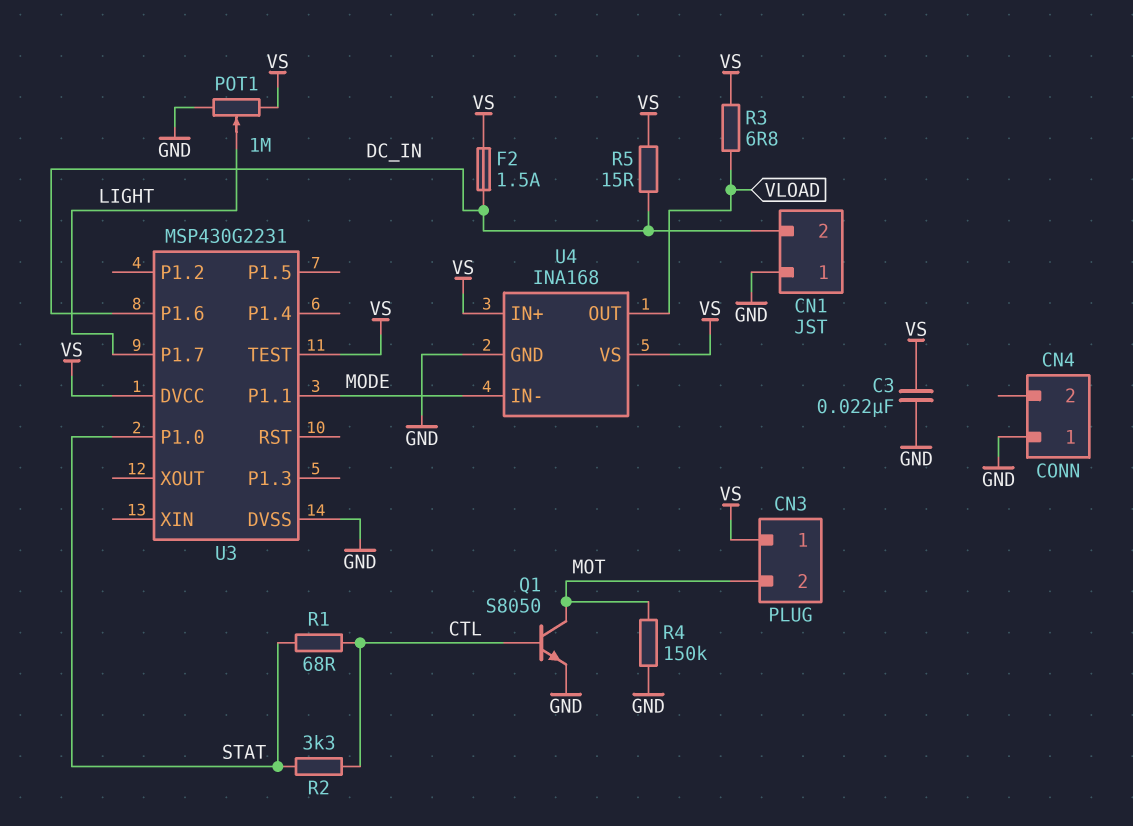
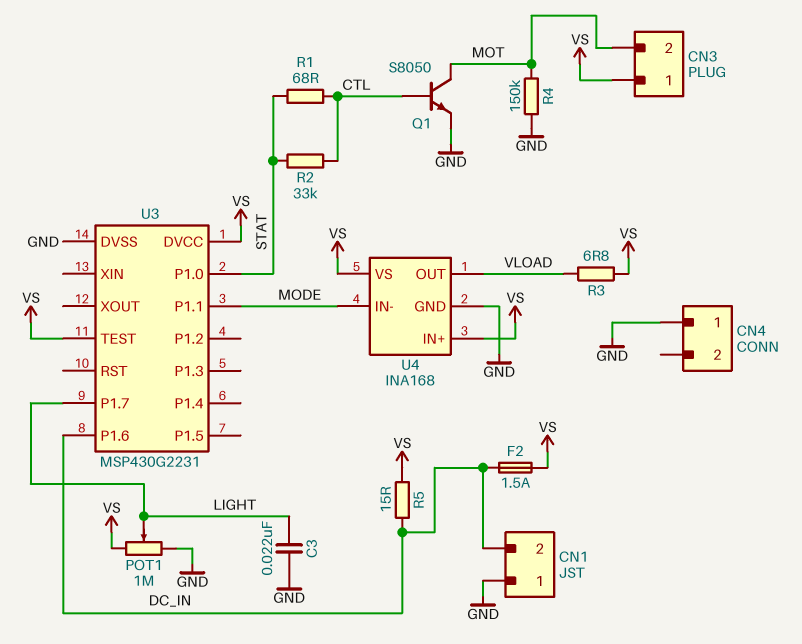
C3: 22nF (GND, VS) -> 22nF (GND, LIGHT)
R2: 3.3k (CTL, STAT) -> 33k (CTL, STAT)

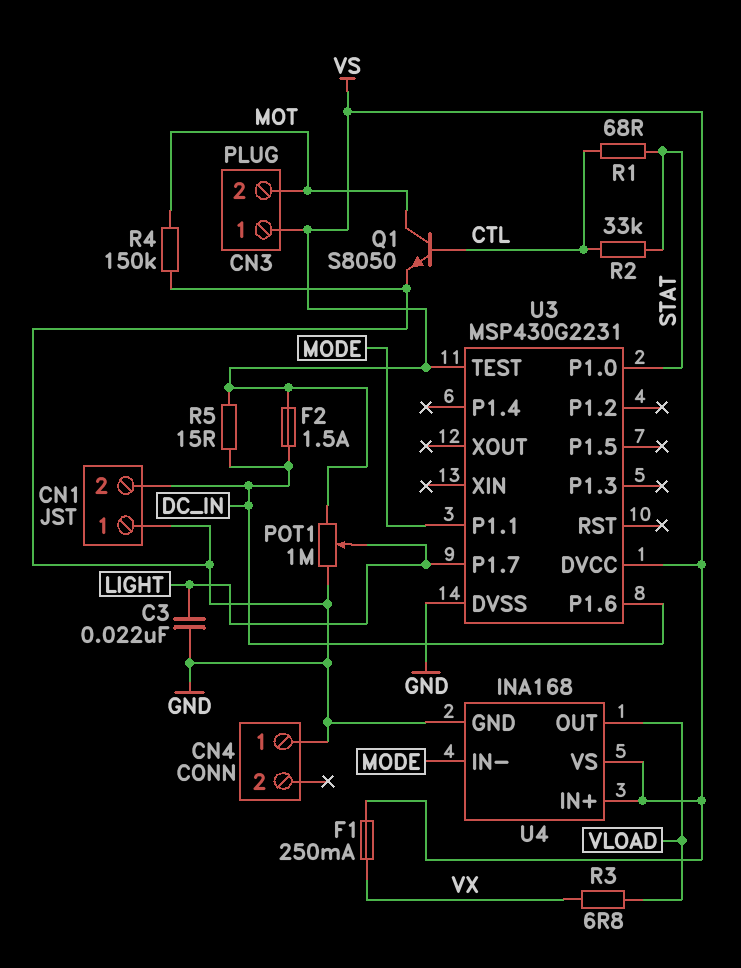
F1: none -> 250mA (VS, VX)
R3: 6.8 (VLOAD, VS) -> 6.8 (VLOAD, VX)

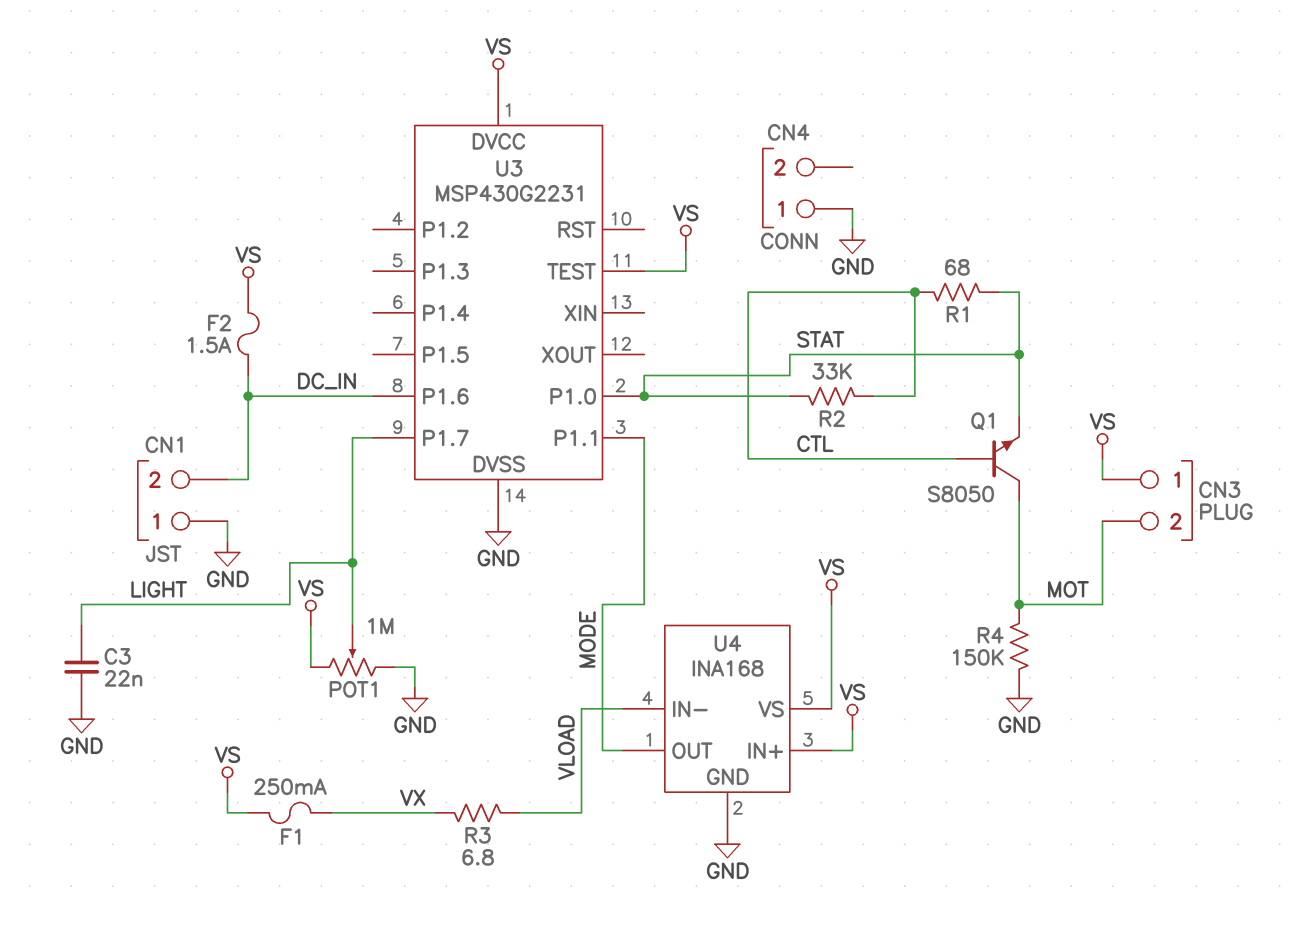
Q1: NPN S8050 (B CTL, C MOT, E GND) -> NPN S8050 (B CTL, C MOT, E STAT)
R5: 15 (DC_IN, VS) -> none
U4 pin IN-: MODE -> VLOAD
U4 pin OUT: VLOAD -> MODE

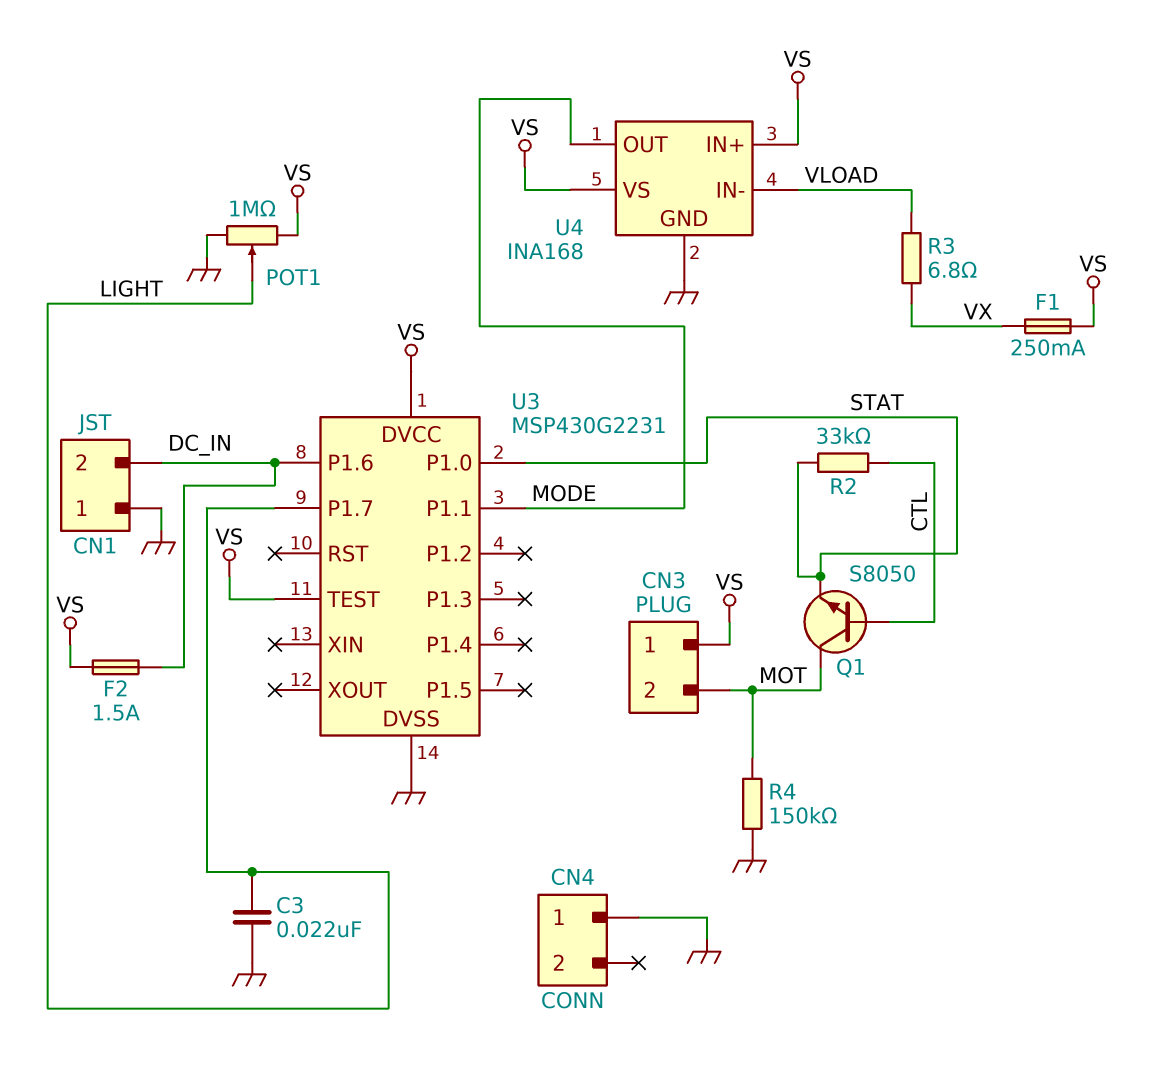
R1: 68 (CTL, STAT) -> none

